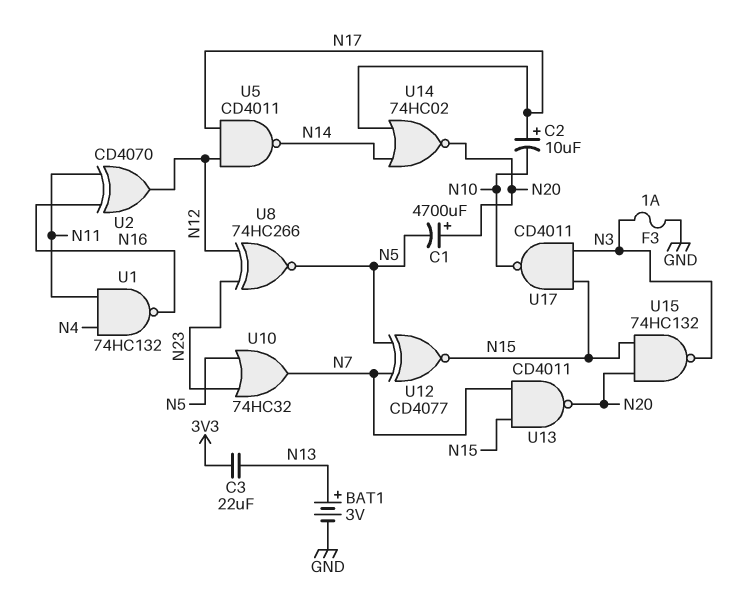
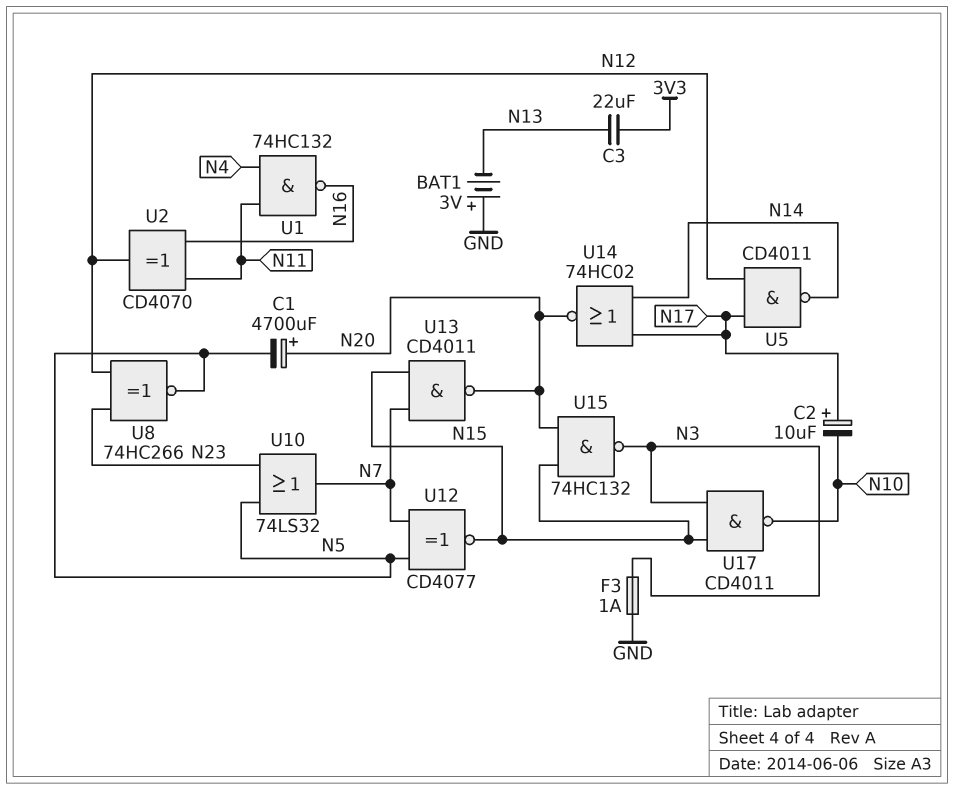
BAT1: 3V (plus N13, minus GND) -> 3V (plus GND, minus N13)
U10: OR 74HC32 (in N5, in N23, out N7) -> OR 74LS32 (in N5, in N23, out N7)

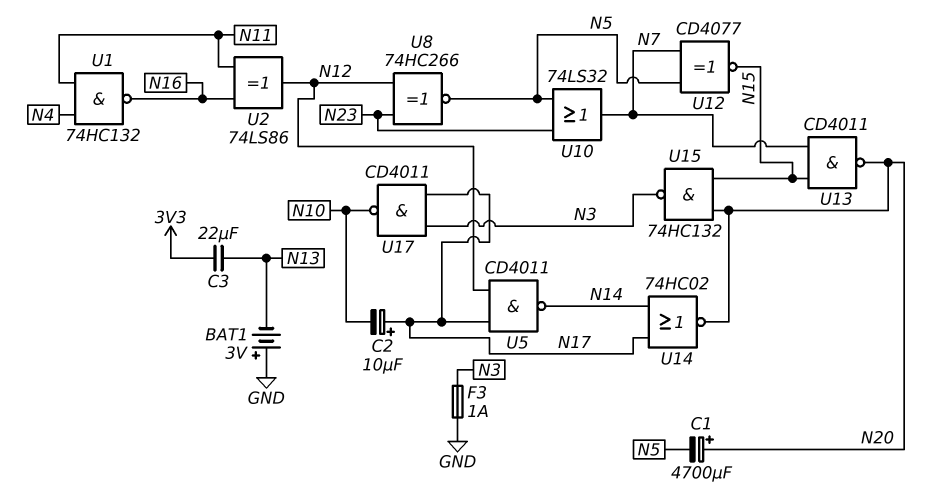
U2: XOR CD4070 (in N11, in N16, out N12) -> XOR 74LS86 (in N11, in N16, out N12)
U17: NAND CD4011 (in N3, in N15, out N10) -> NAND CD4011 (in N3, in N17, out N10)

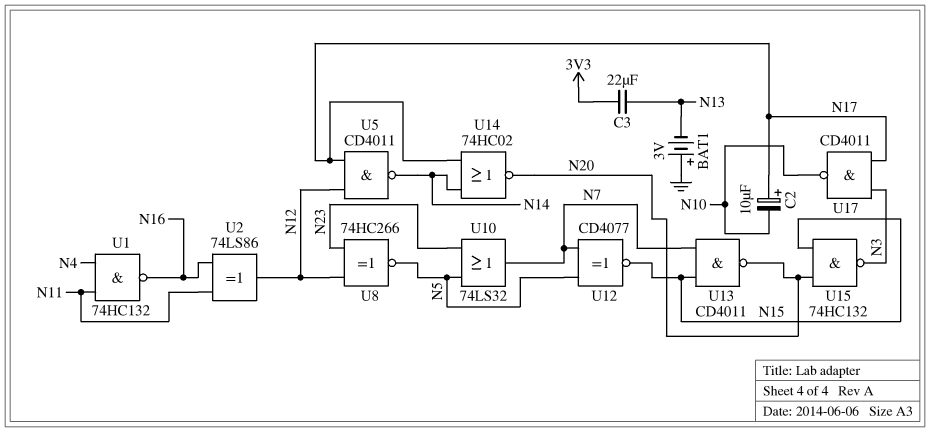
C1: 4700uF (plus N20, minus N5) -> none
F3: 1A (GND, N3) -> none

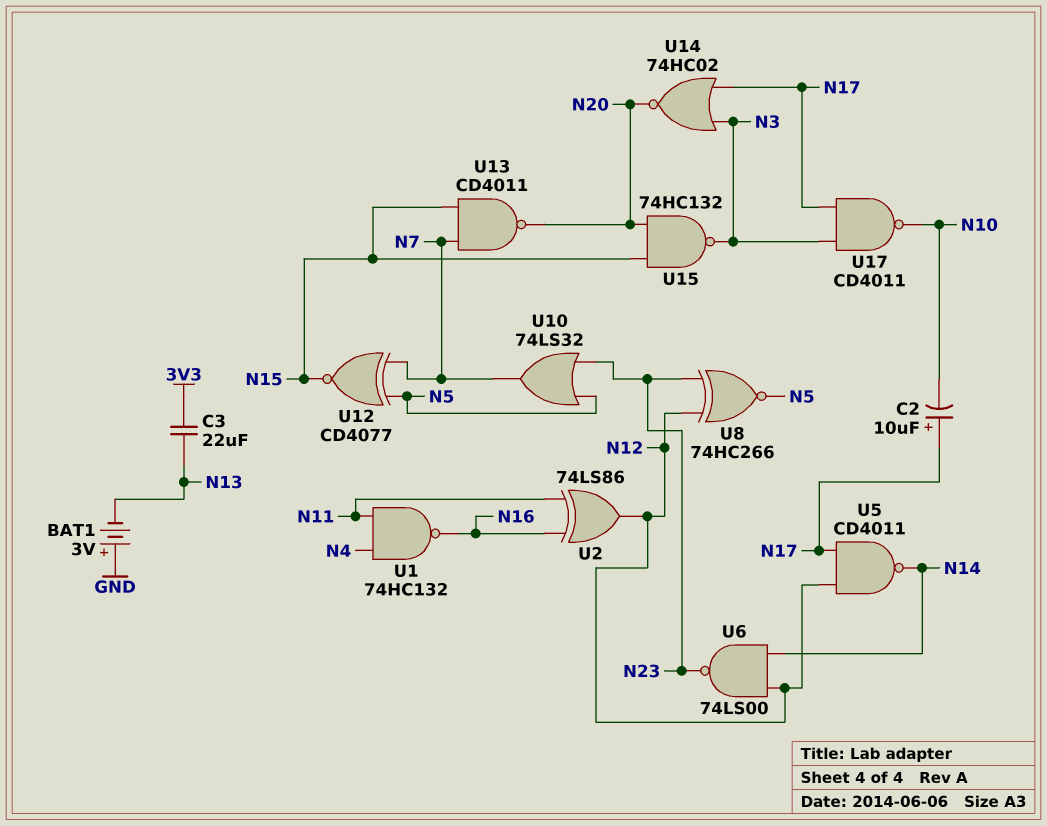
U6: none -> NAND 74LS00 (in N12, in N14, out N23)
U14: NOR 74HC02 (in N14, in N17, out N20) -> NOR 74HC02 (in N3, in N17, out N20)

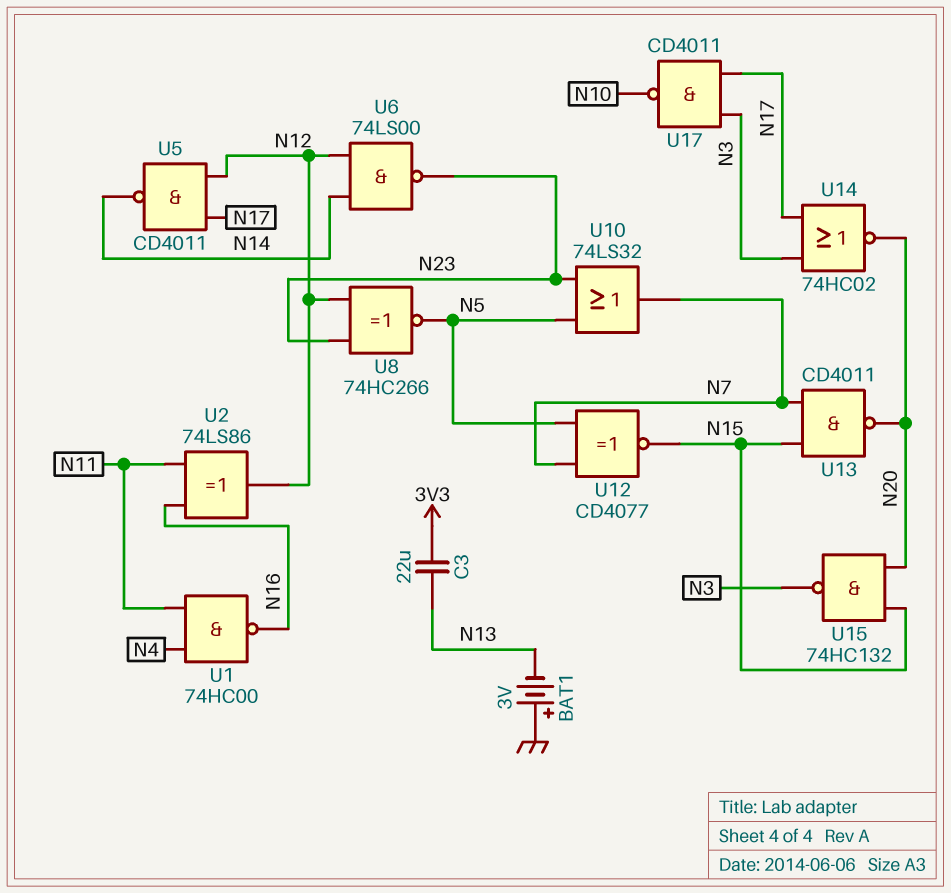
C2: 10uF (plus N17, minus N10) -> none
U1: NAND 74HC132 (in N4, in N11, out N16) -> NAND 74HC00 (in N4, in N11, out N16)

